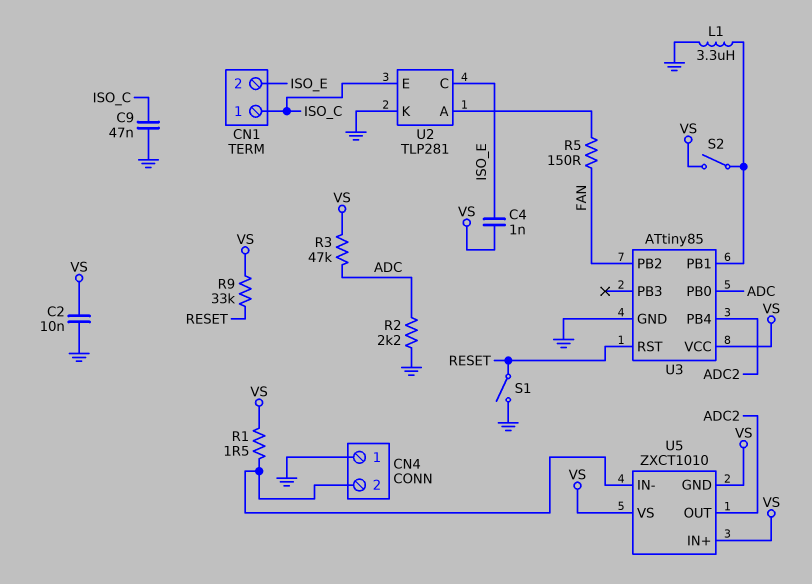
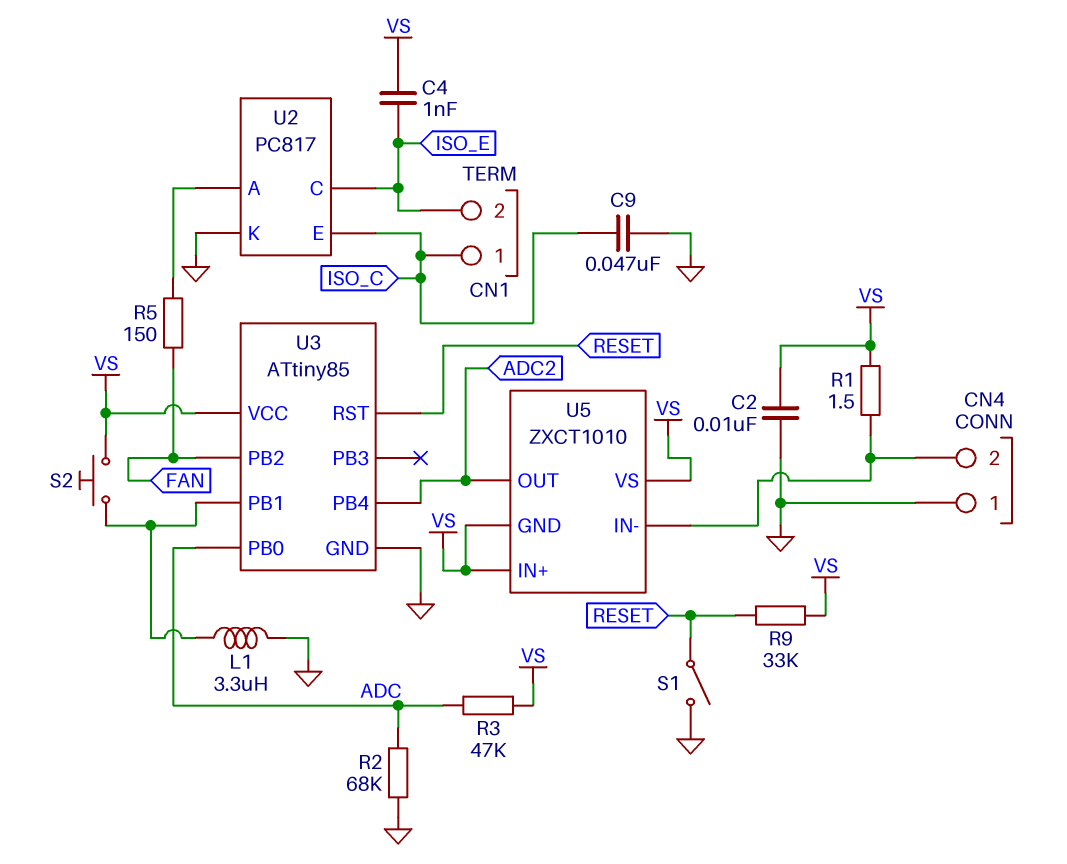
R2: 2.2k (ADC, GND) -> 68k (ADC, GND)
S2: switch (U3/PB1, VS) -> button (U3/PB1, VS)
U2: TLP281 -> PC817

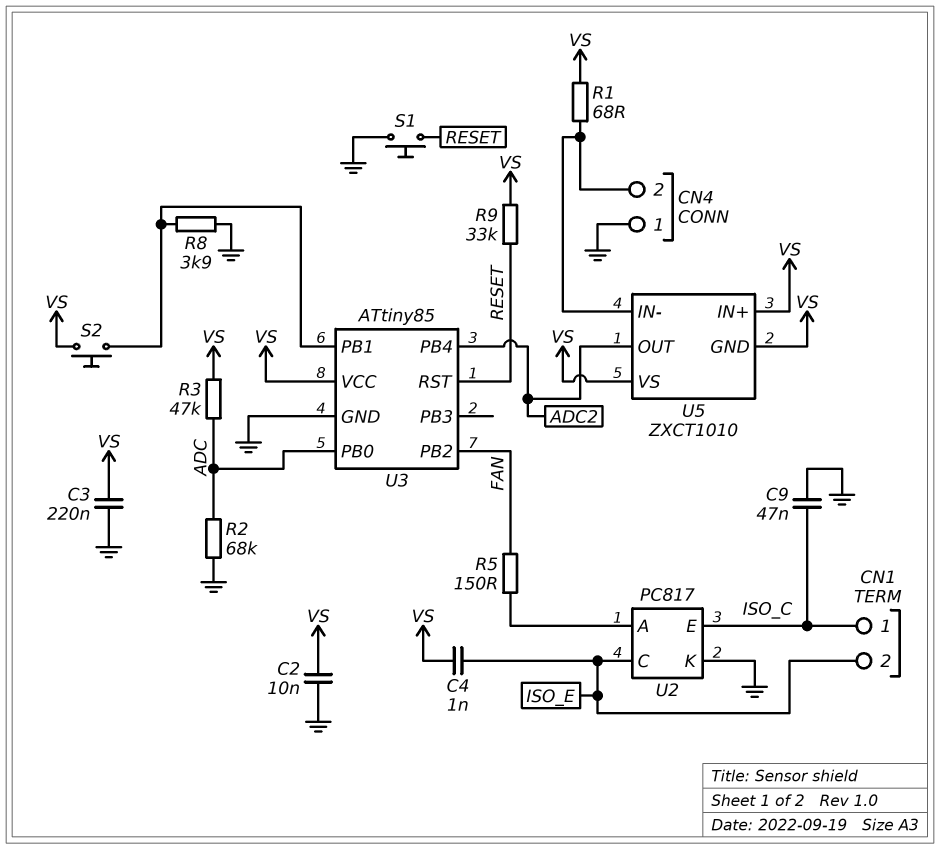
C3: none -> 220nF (GND, VS)
L1: 3.3uH (GND, U3/PB1) -> none
R1: 1.5 (CN4/2, VS) -> 68 (CN4/2, VS)
R8: none -> 3.9k (GND, U3/PB1)
S1: switch (GND, RESET) -> button (GND, RESET)

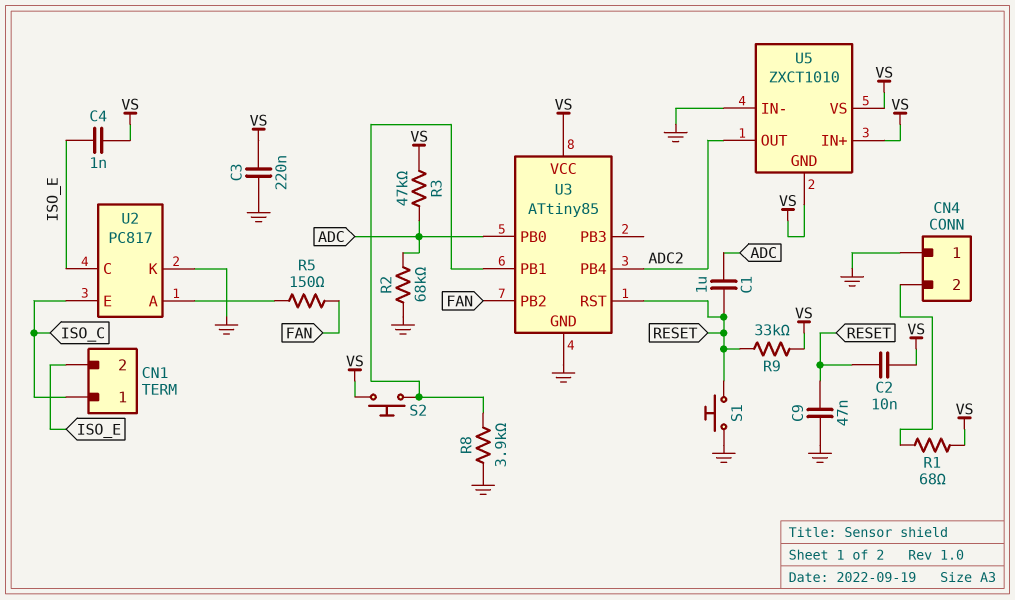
C1: none -> 1uF (ADC, RESET)
C2: 10nF (GND, VS) -> 10nF (RESET, VS)
C9: 47nF (GND, ISO_C) -> 47nF (GND, RESET)
U5 pin IN-: CN4/2 -> GND

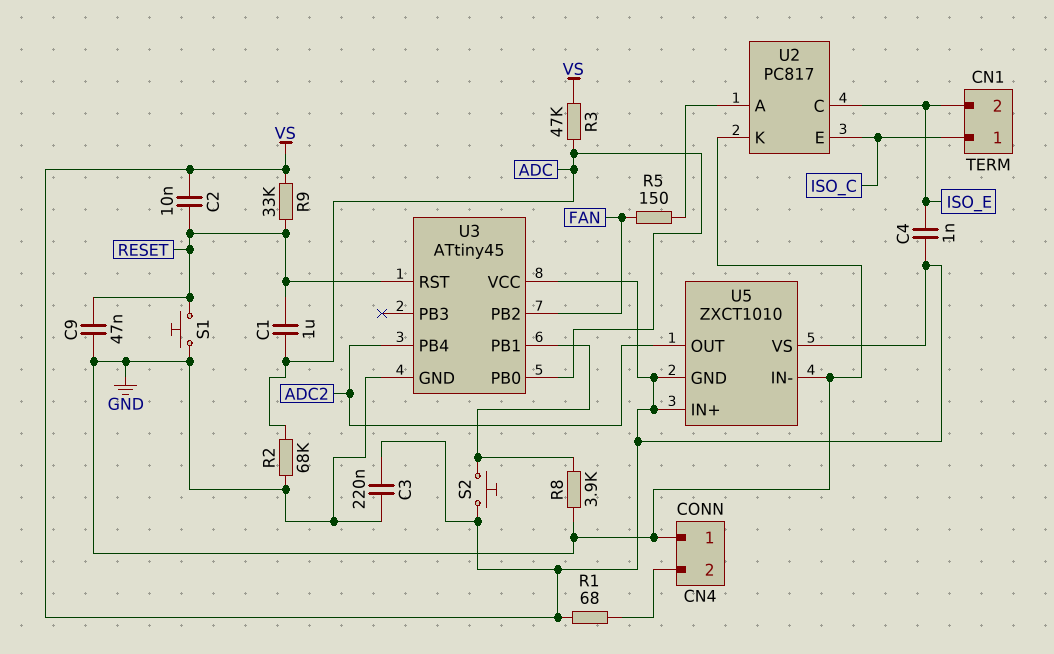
U3: ATtiny85 -> ATtiny45

